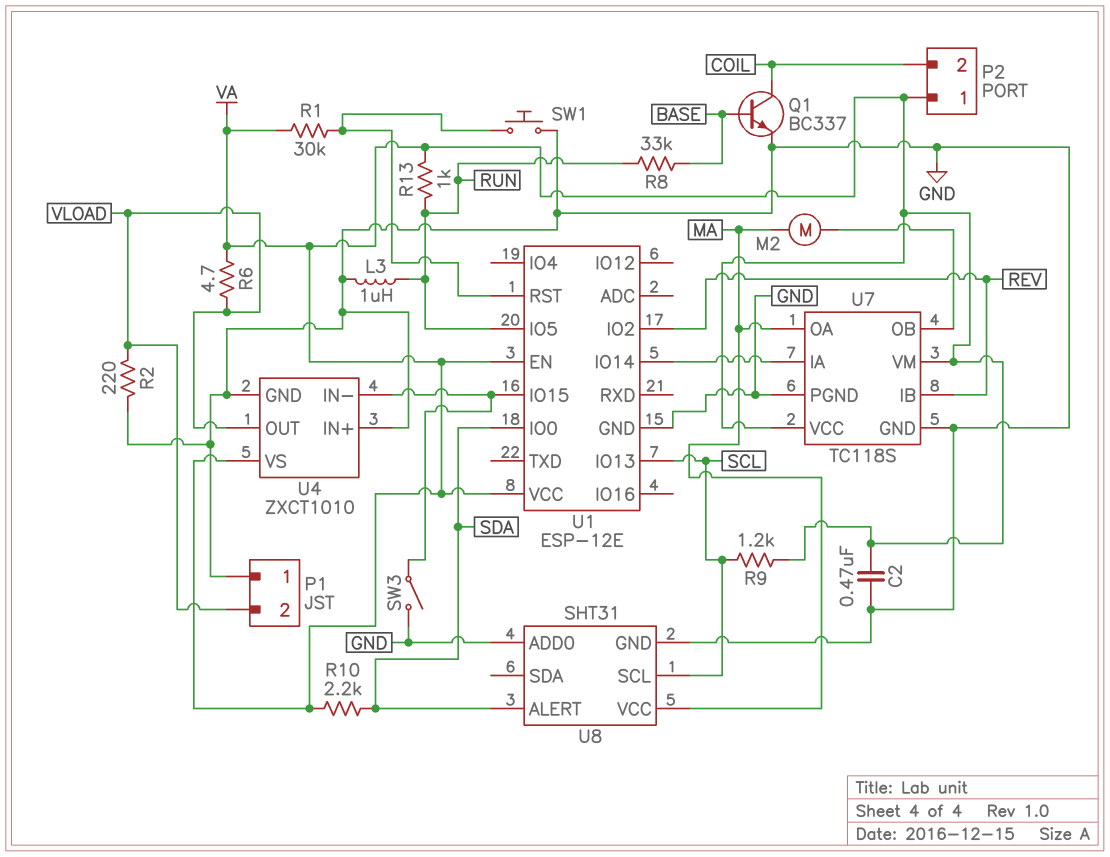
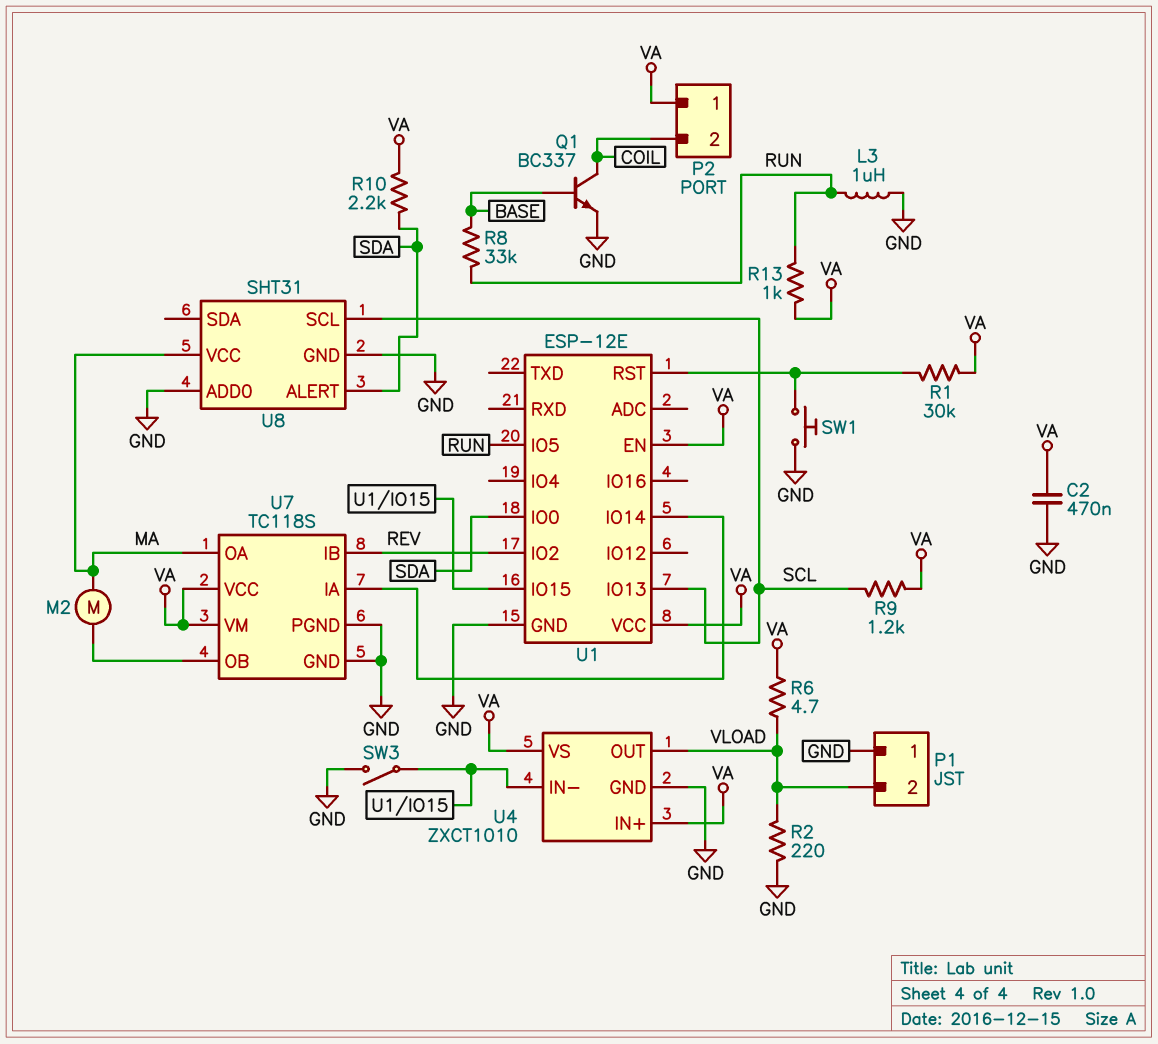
U4 pin IN+: GND -> VA

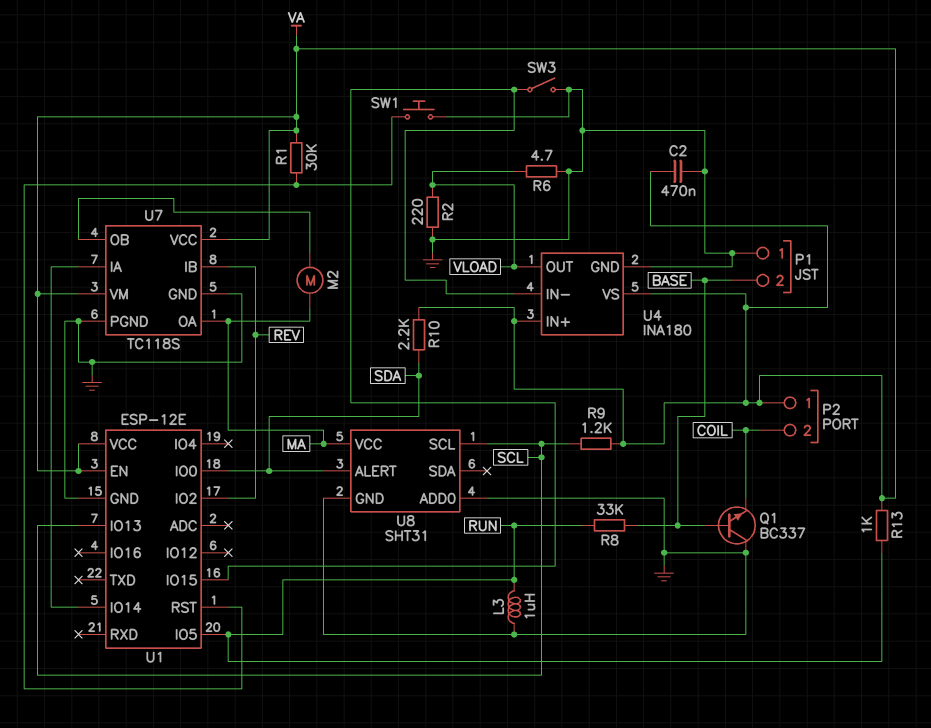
P1 pin 2: VLOAD -> BASE
Q1: NPN BC337 (B BASE, C COIL, E GND) -> NPN BC337 (B BASE, C GND, E COIL)
R6: 4.7 (VA, VLOAD) -> 4.7 (GND, VLOAD)
U4: ZXCT1010 -> INA180

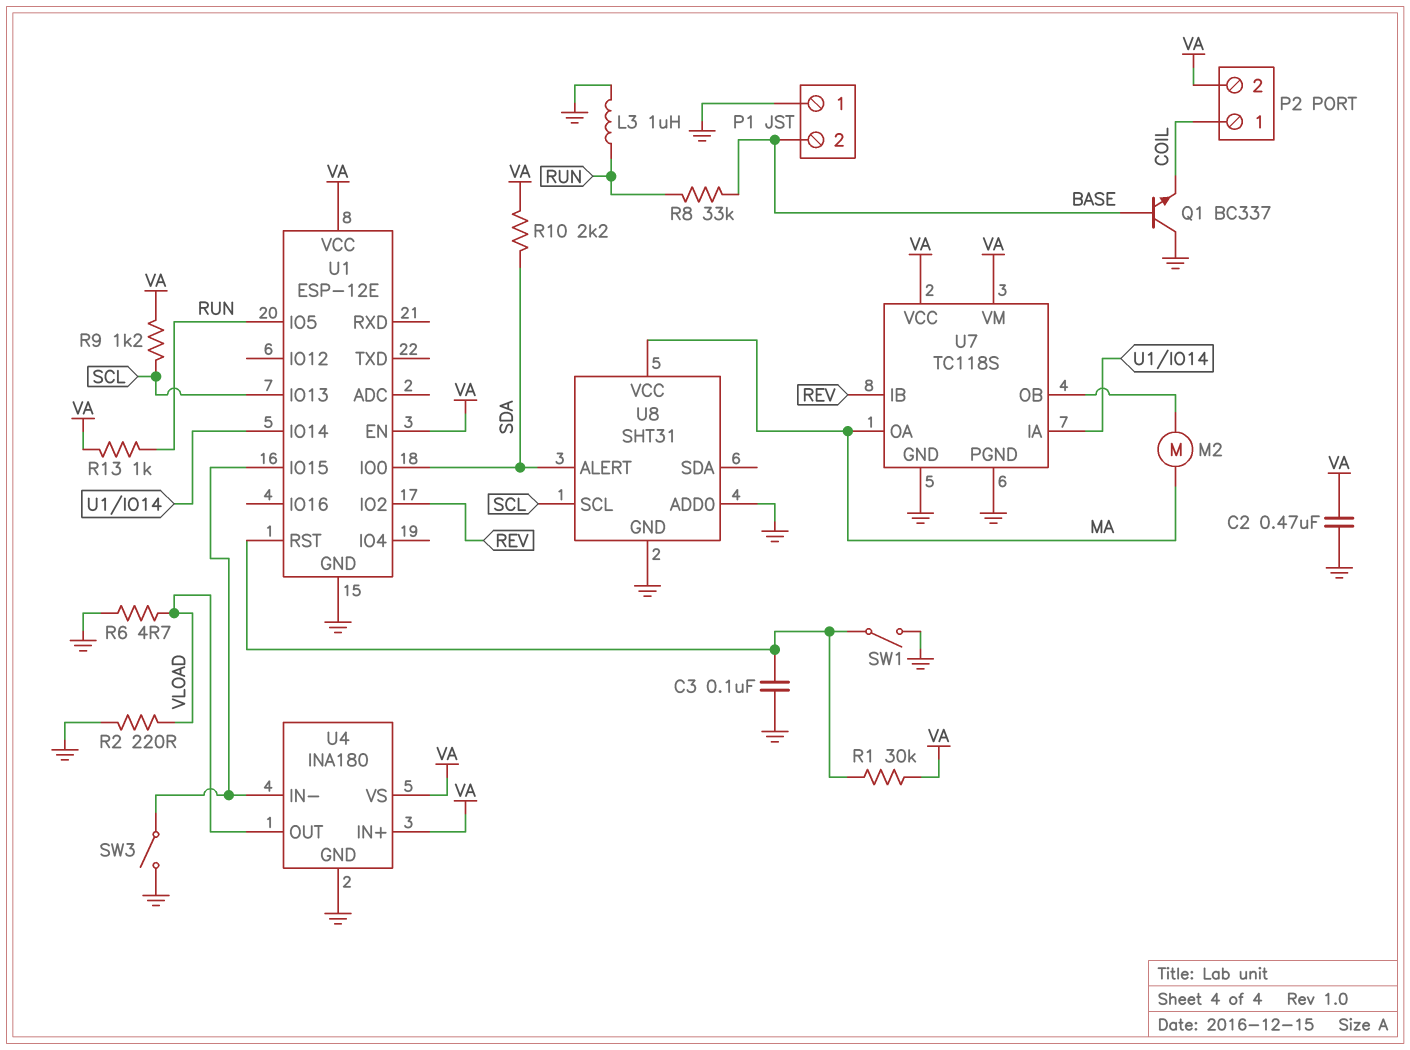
C3: none -> 100nF (GND, U1/RST)
P2 pin 1: VA -> COIL
P2 pin 2: COIL -> VA
SW1: button (GND, U1/RST) -> switch (GND, U1/RST)

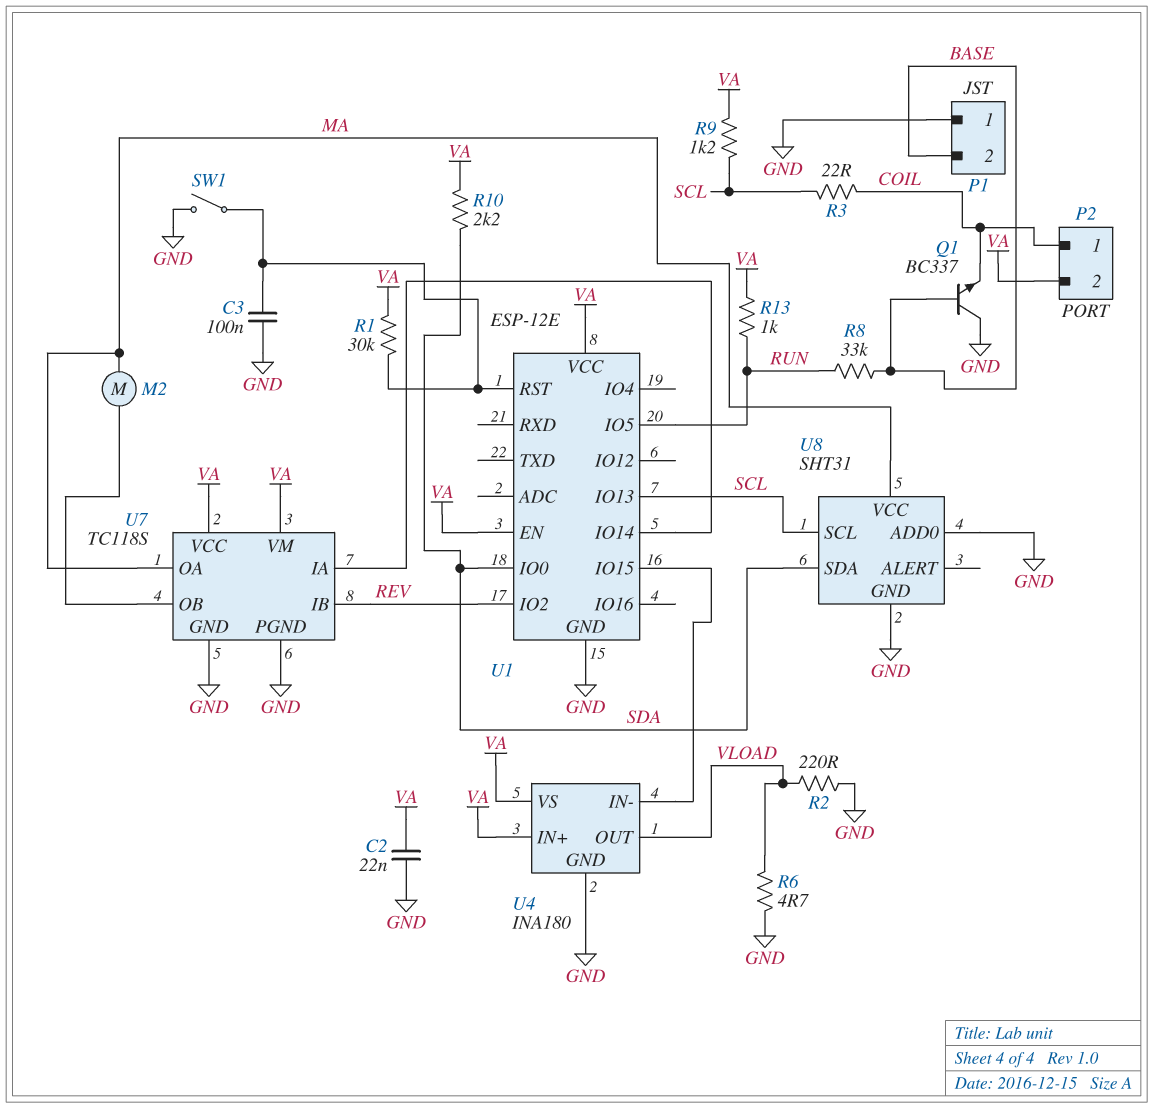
C2: 470nF (GND, VA) -> 22nF (GND, VA)
L3: 1uH (GND, RUN) -> none
R3: none -> 22 (COIL, SCL)
SW3: switch (GND, U1/IO15) -> none
U8 pin ALERT: SDA -> none
U8 pin SDA: none -> SDA

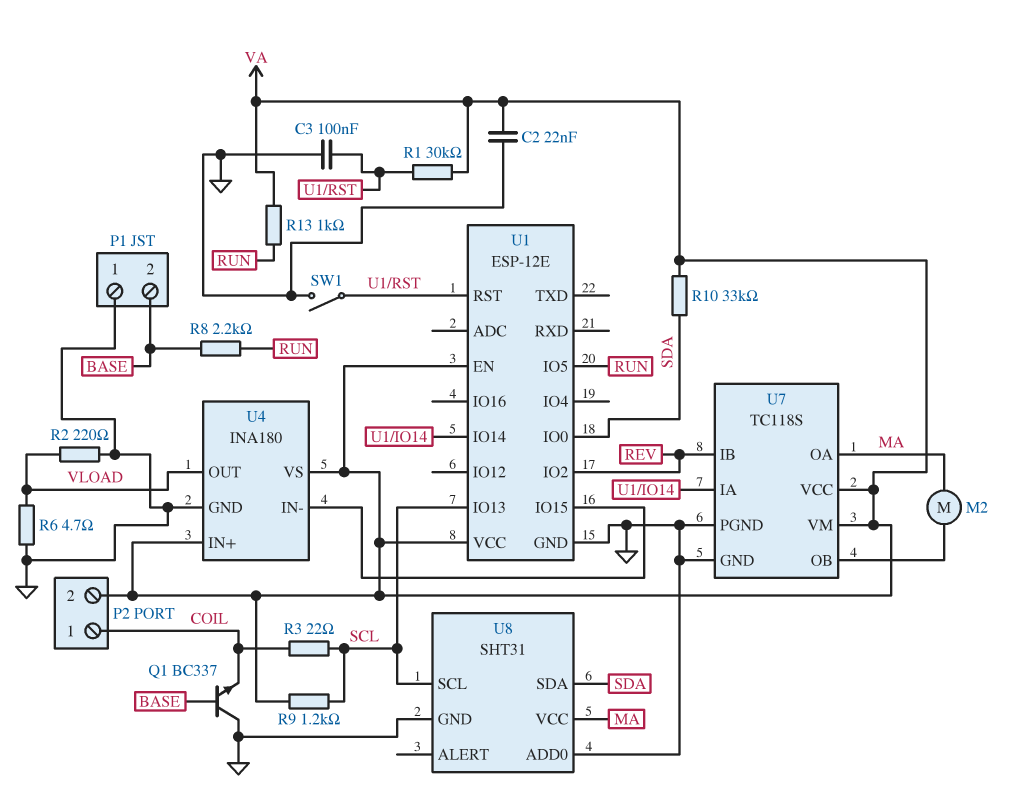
R8: 33k (BASE, RUN) -> 2.2k (BASE, RUN)
R10: 2.2k (SDA, VA) -> 33k (SDA, VA)

